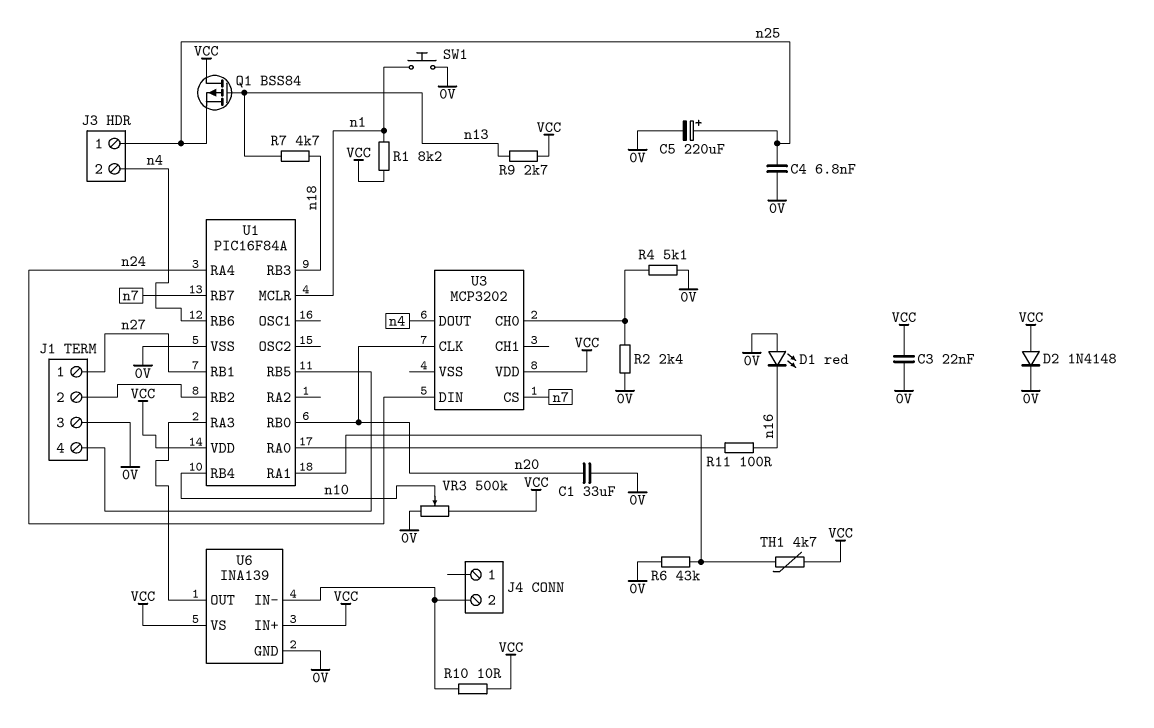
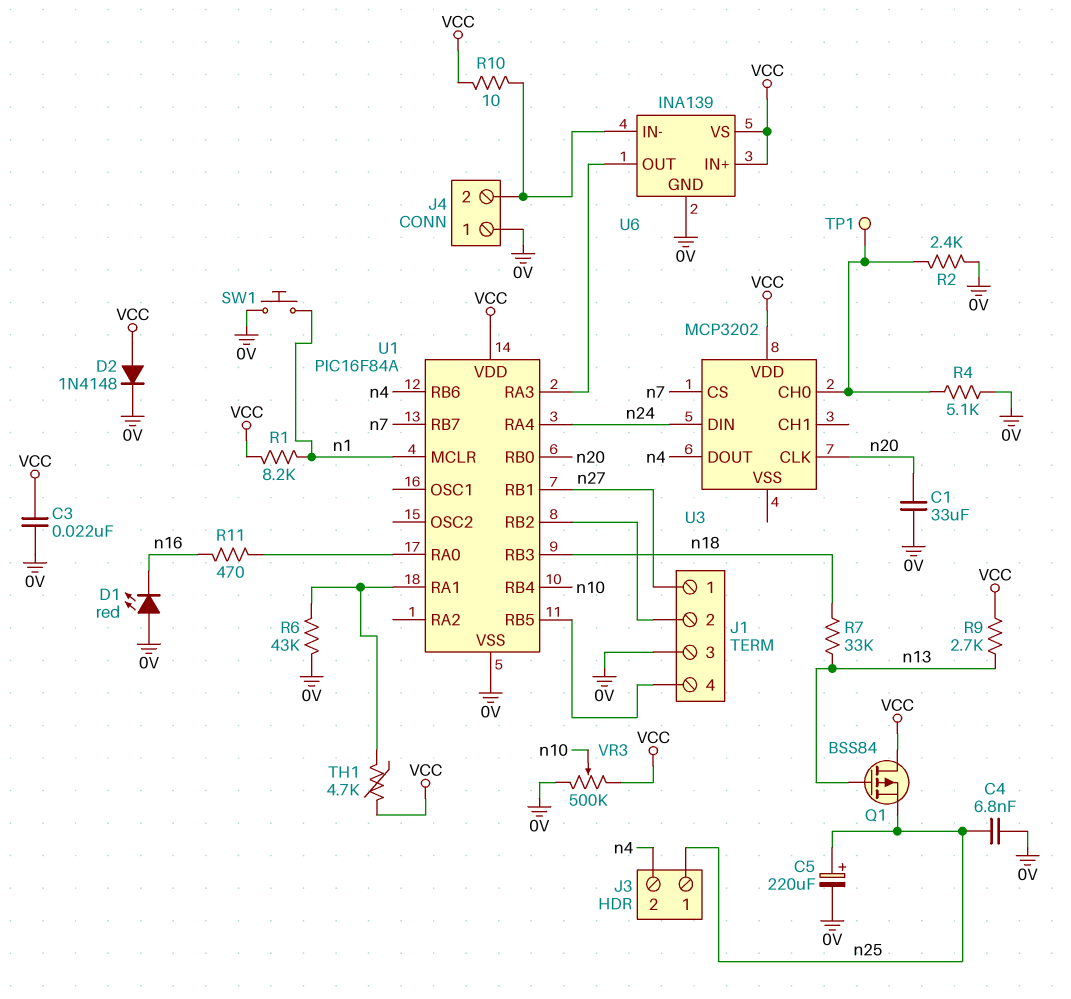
J4 pin 1: none -> 0V
R7: 4.7k (n13, n18) -> 33k (n13, n18)
R11: 100 (U1/RA0, n16) -> 470 (U1/RA0, n16)
TP1: none -> test point (U3/CH0)

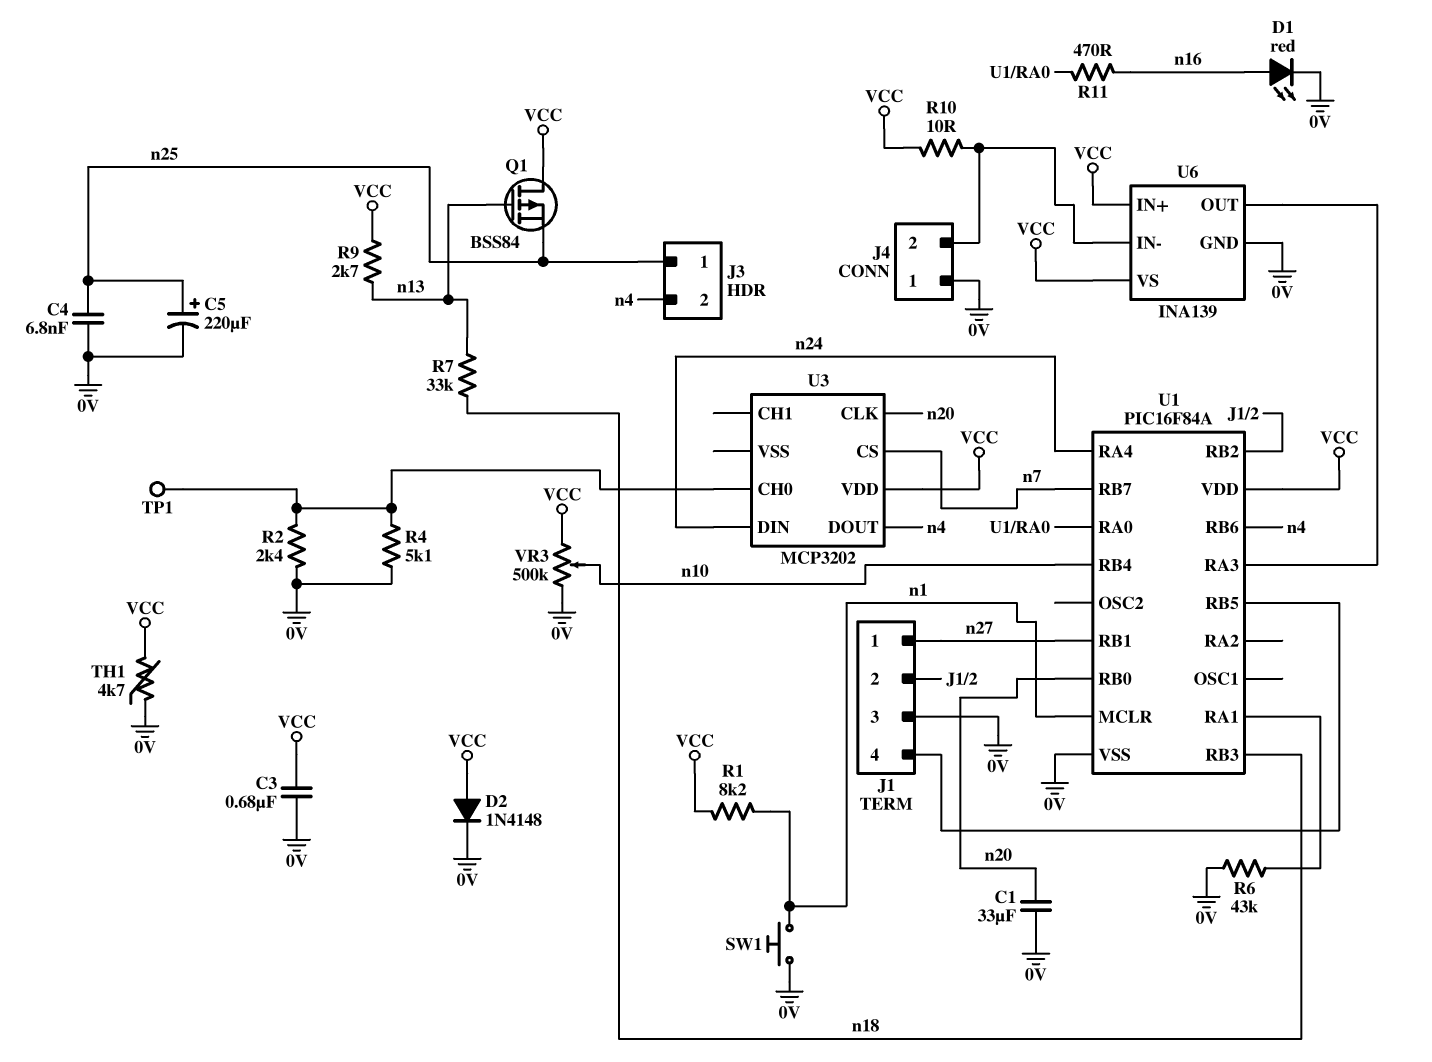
C3: 22nF (0V, VCC) -> 680nF (0V, VCC)
D1: LED red (A 0V, K n16) -> LED red (A n16, K 0V)
TH1: 4.7k (U1/RA1, VCC) -> 4.7k (0V, VCC)

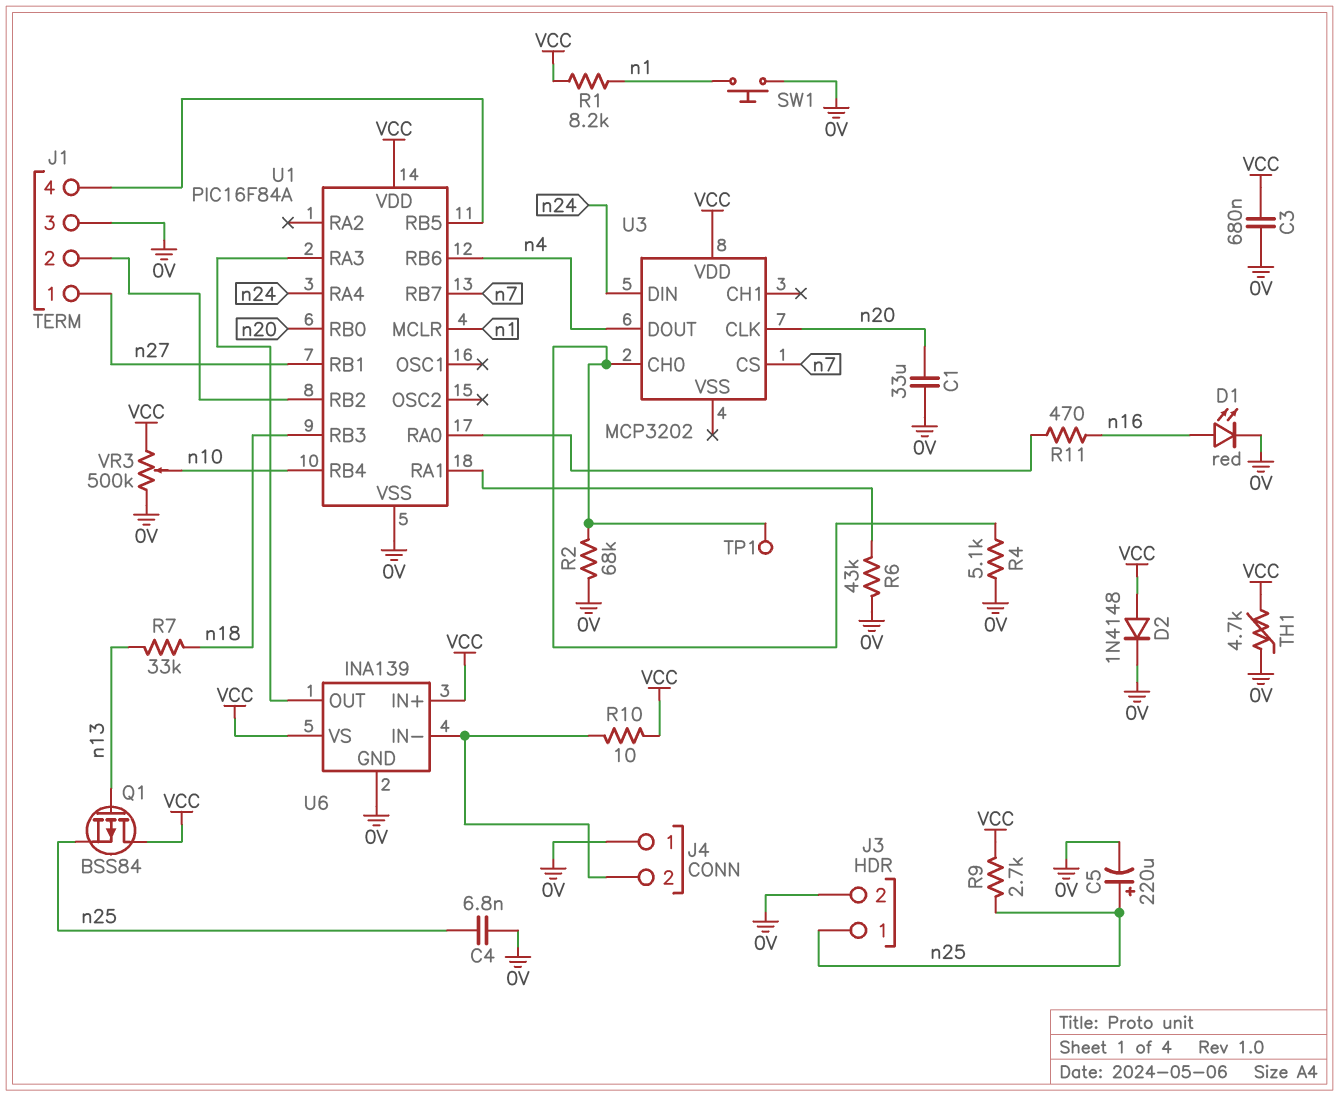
J3 pin 2: n4 -> 0V
R2: 2.4k (0V, U3/CH0) -> 68k (0V, U3/CH0)
R9: 2.7k (VCC, n13) -> 2.7k (VCC, n25)

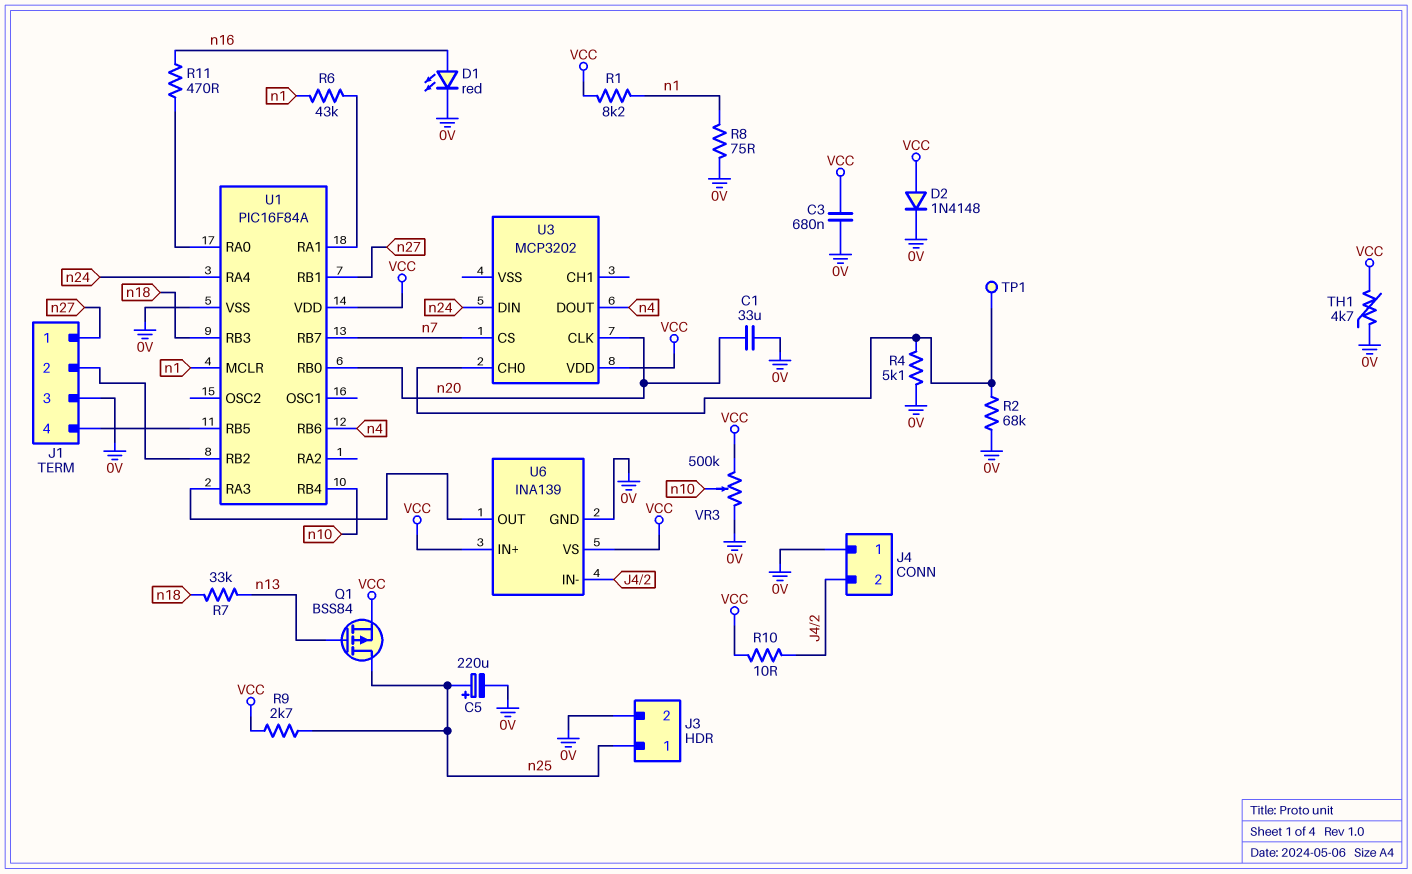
C4: 6.8nF (0V, n25) -> none
Q1: PMOS BSS84 (G n13, D VCC, S n25) -> PMOS BSS84 (G n13, D n25, S VCC)
R6: 43k (0V, U1/RA1) -> 43k (U1/RA1, n1)
R8: none -> 75 (0V, n1)
SW1: button (0V, n1) -> none

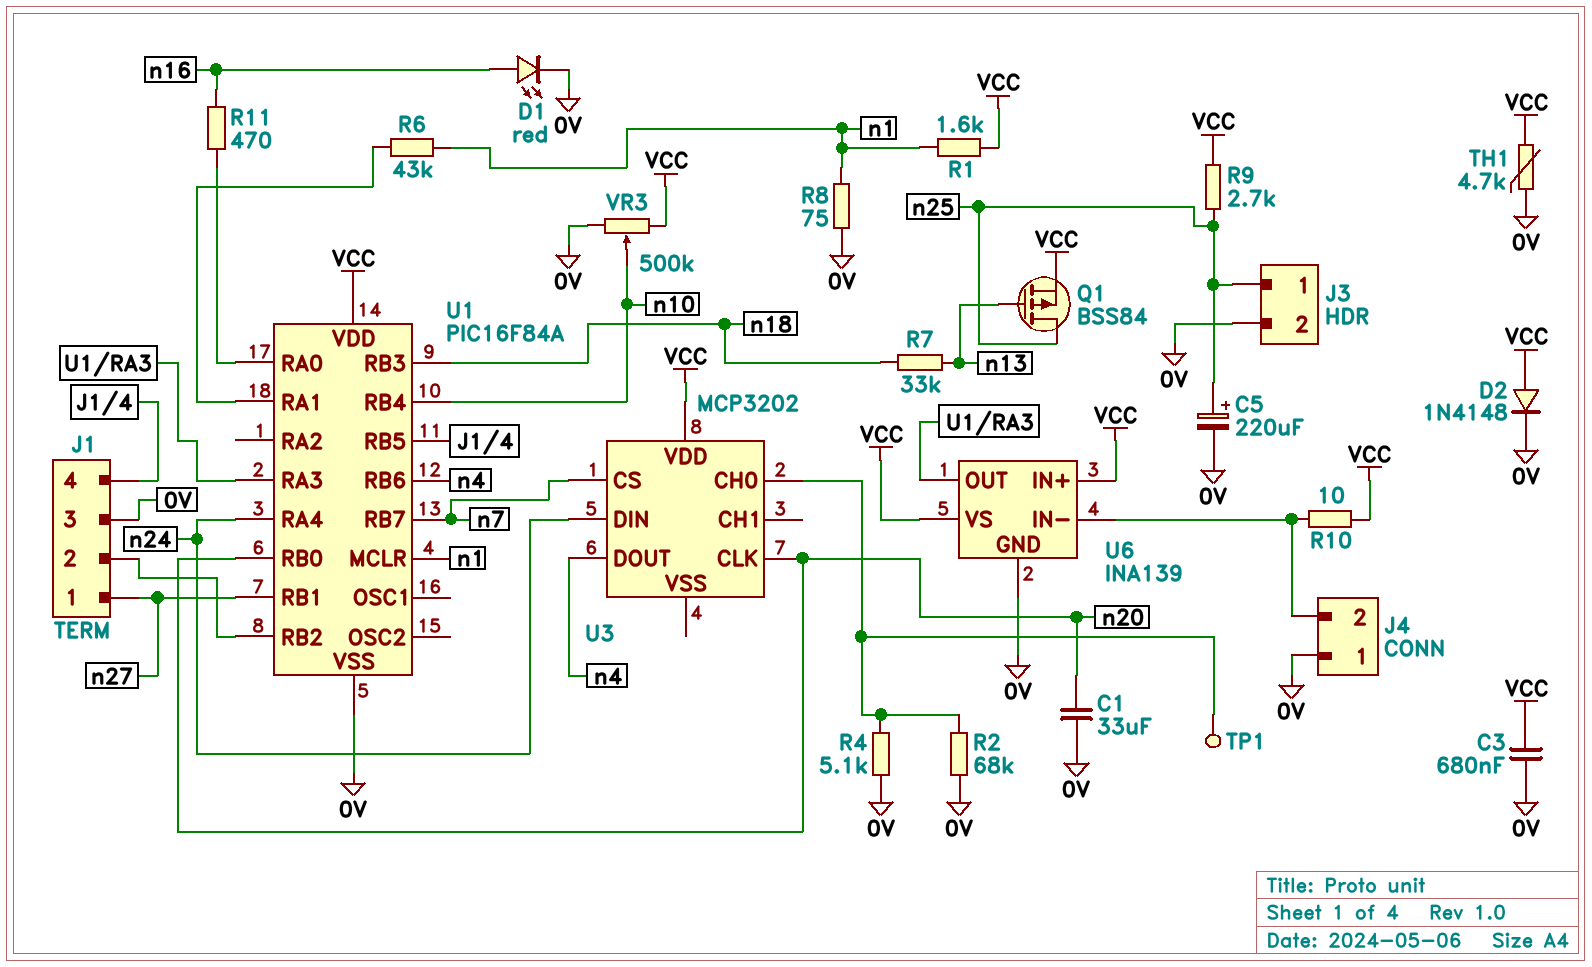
R1: 8.2k (VCC, n1) -> 1.6k (VCC, n1)

